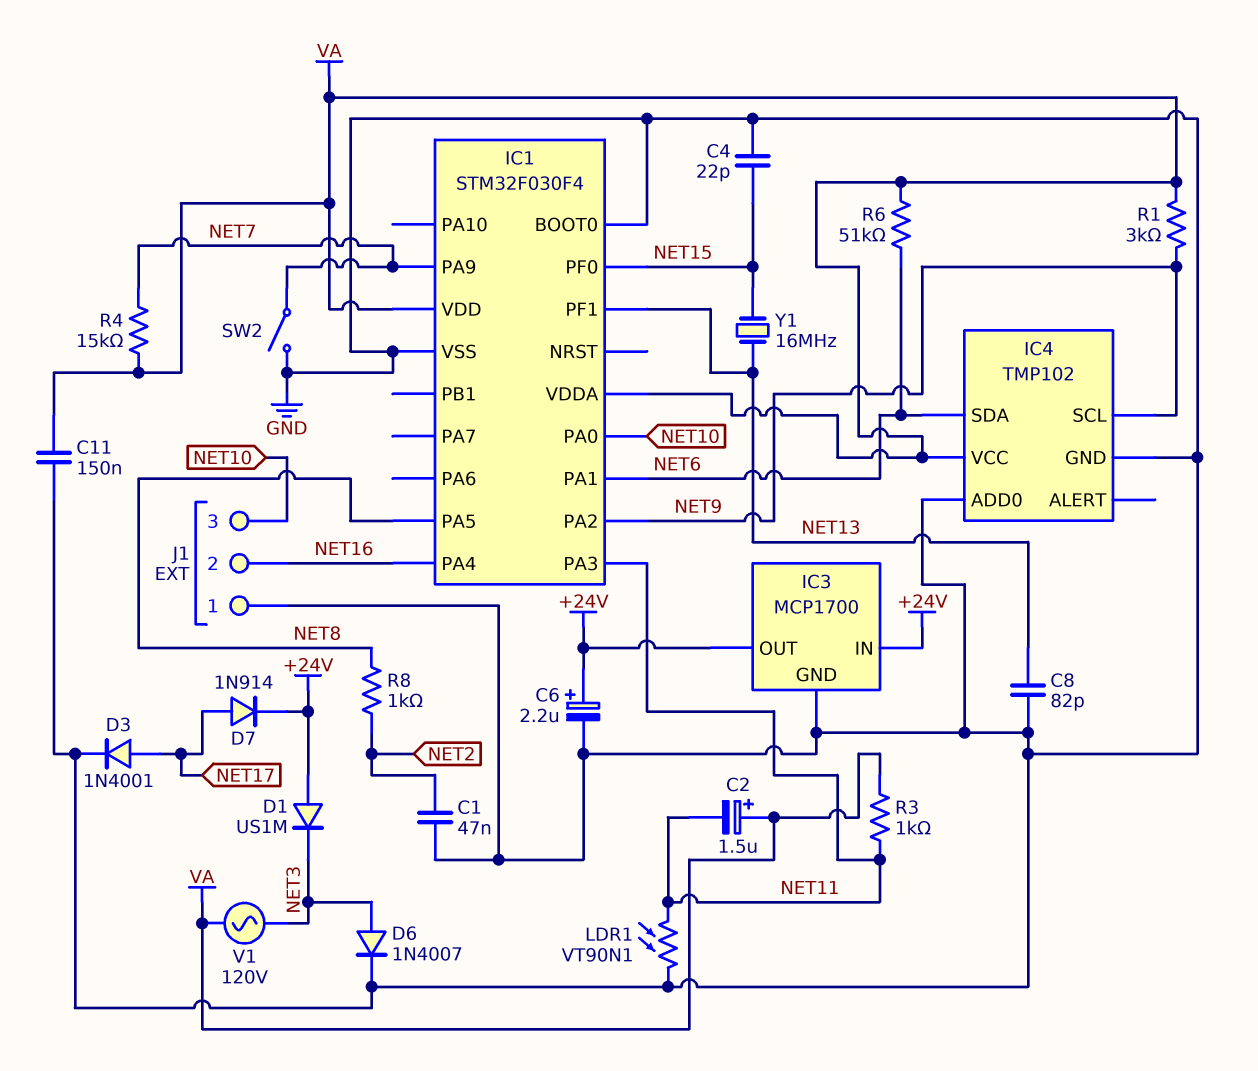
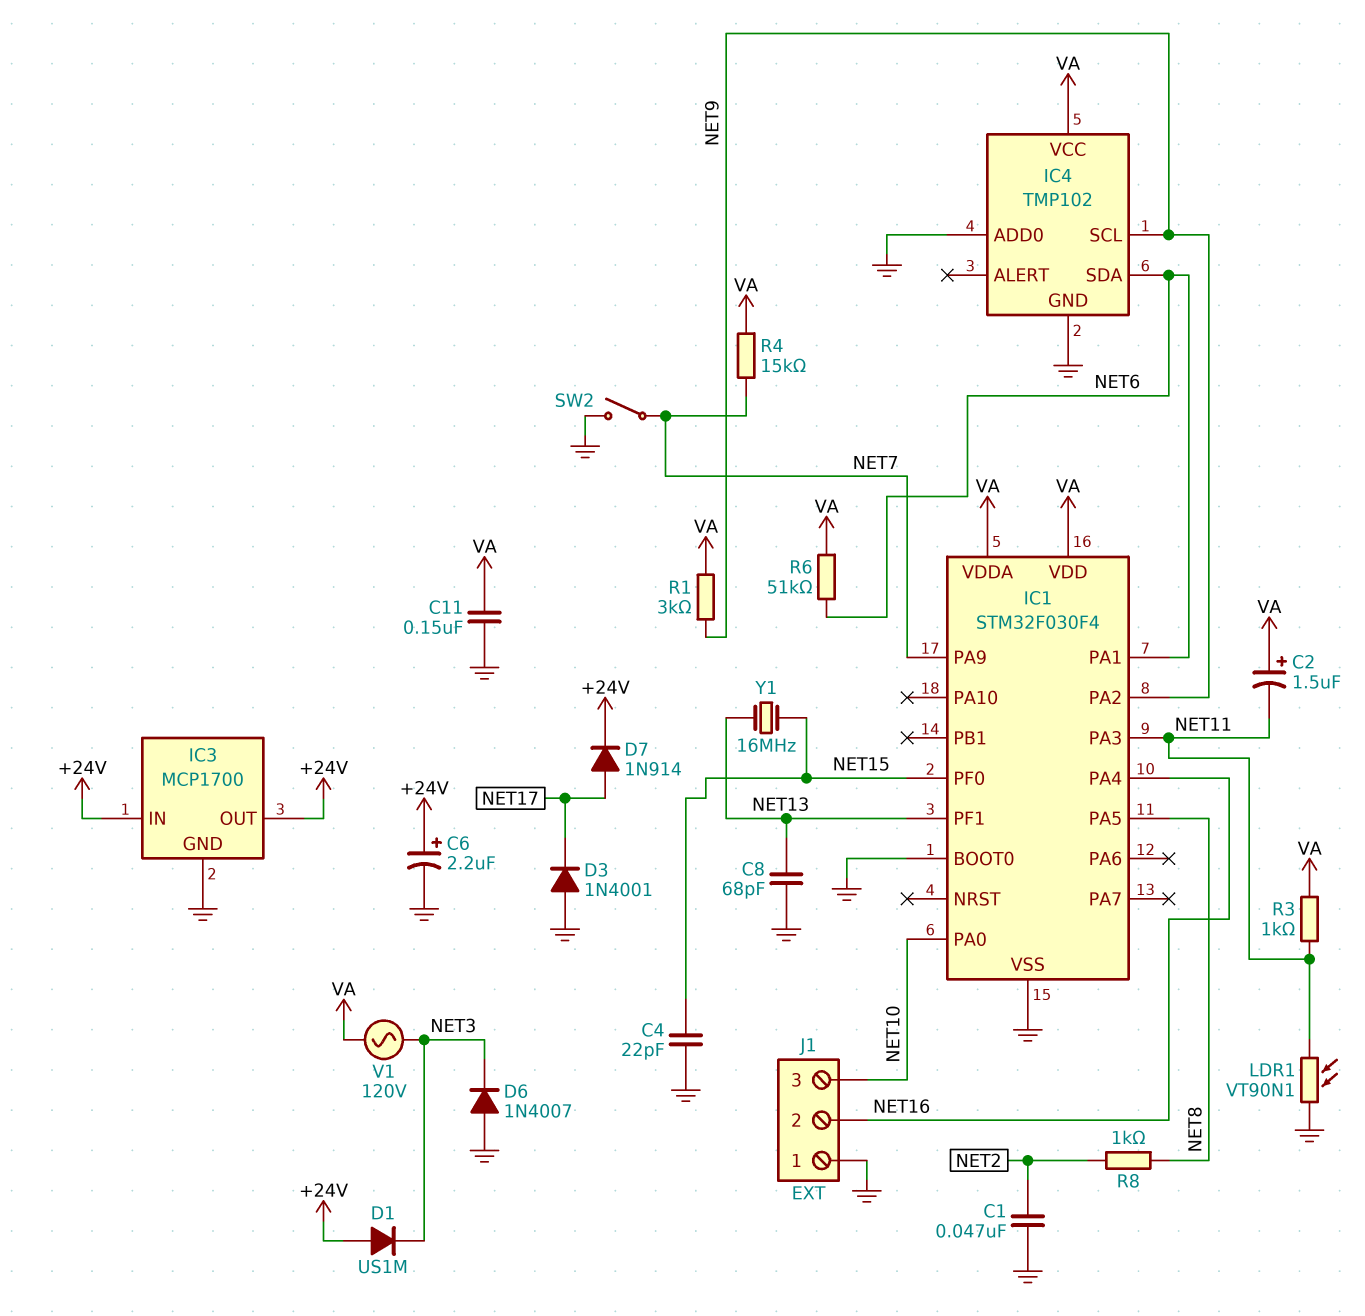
C8: 82pF (GND, NET13) -> 68pF (GND, NET13)
D3: diode 1N4001 (A NET17, K GND) -> diode 1N4001 (A GND, K NET17)
D6: diode 1N4007 (A NET3, K GND) -> diode 1N4007 (A GND, K NET3)

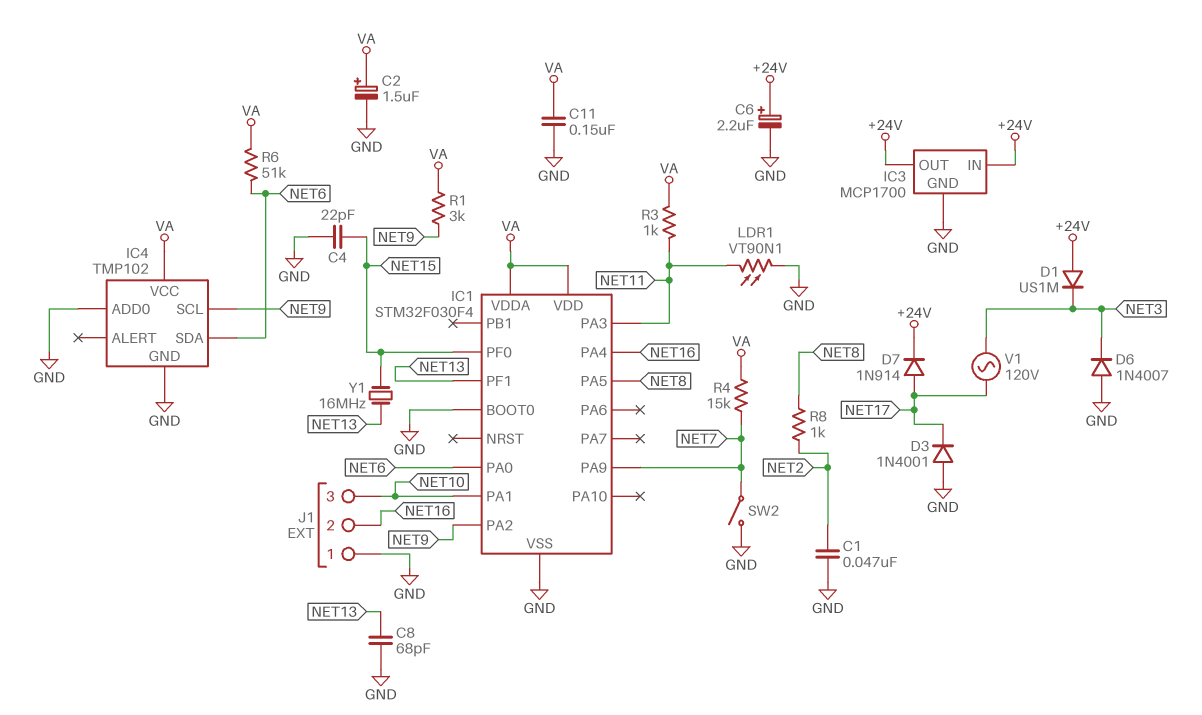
C2: 1.5uF (plus VA, minus NET11) -> 1.5uF (plus VA, minus GND)
IC1 pin PA0: NET10 -> NET6
IC1 pin PA1: NET6 -> NET10
V1: AC 120V (NET3, VA) -> AC 120V (NET3, NET17)

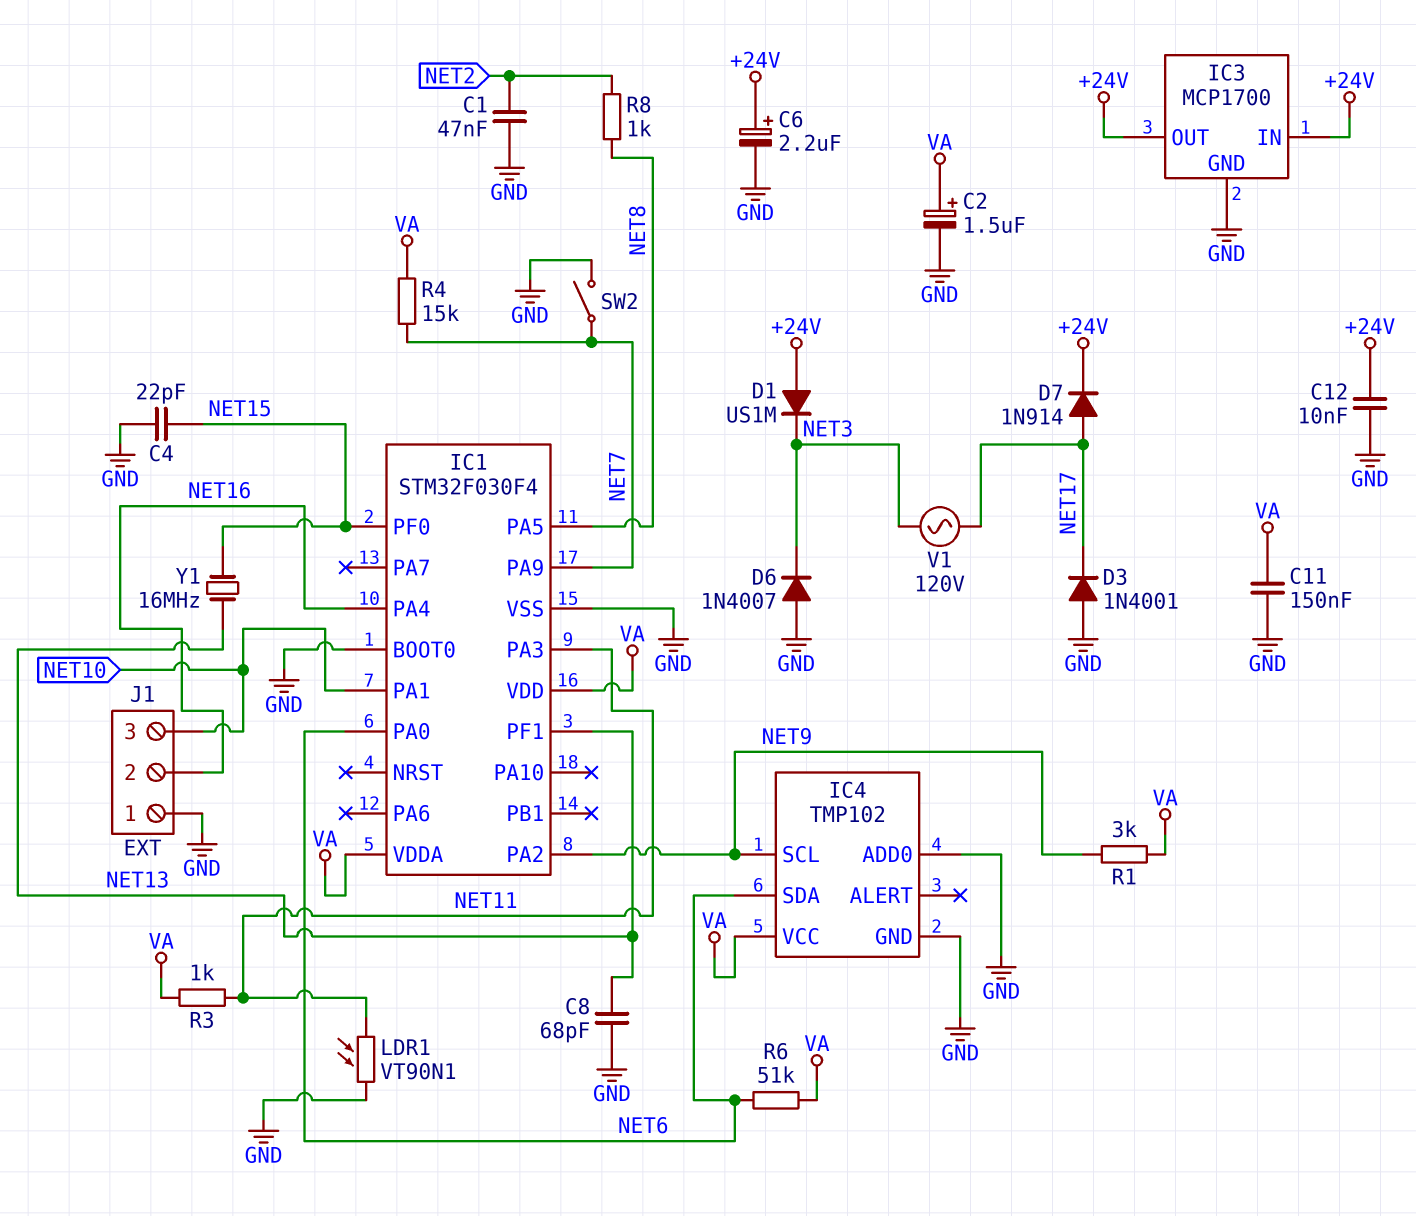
C12: none -> 10nF (+24V, GND)

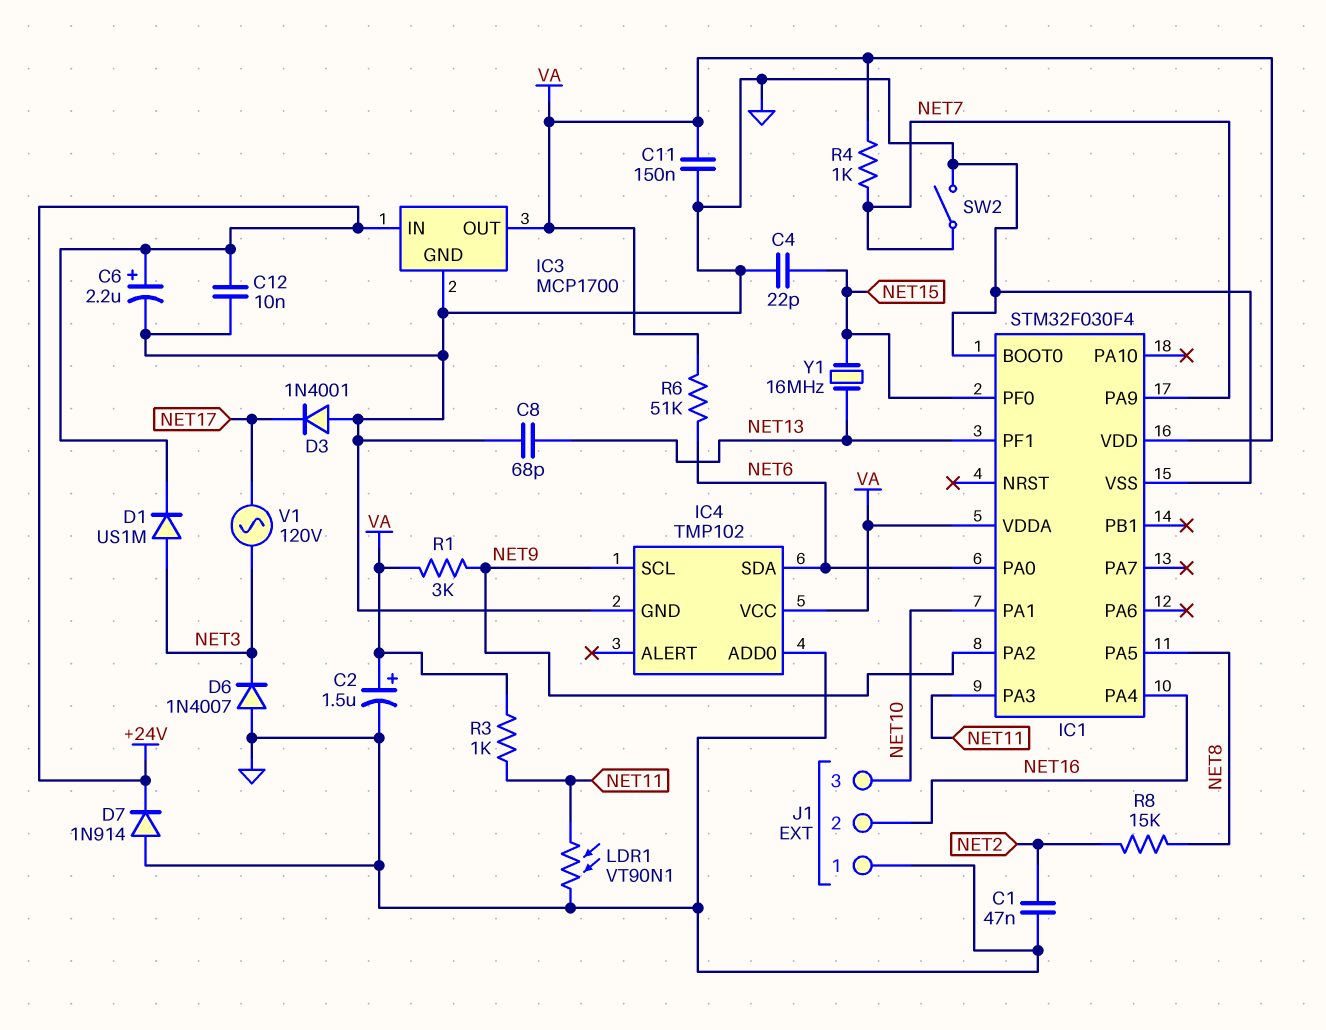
D1: diode US1M (A +24V, K NET3) -> diode US1M (A NET3, K +24V)
D7: diode 1N914 (A NET17, K +24V) -> diode 1N914 (A GND, K +24V)
IC3 pin OUT: +24V -> VA
R4: 15k (NET7, VA) -> 1k (NET7, VA)
R8: 1k (NET2, NET8) -> 15k (NET2, NET8)

